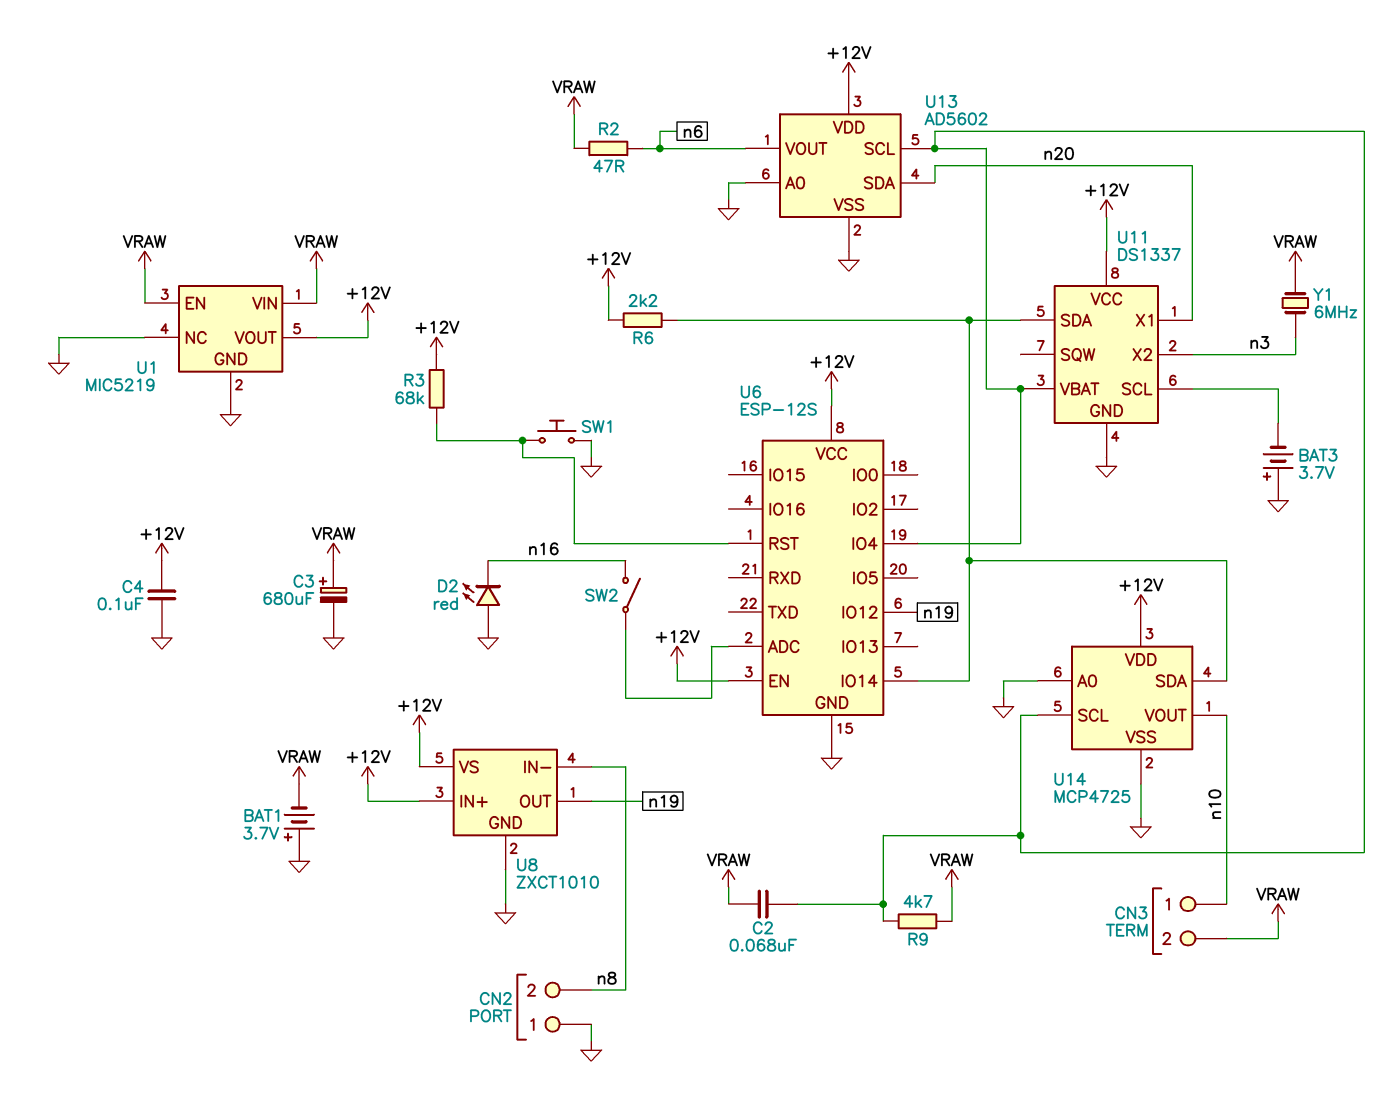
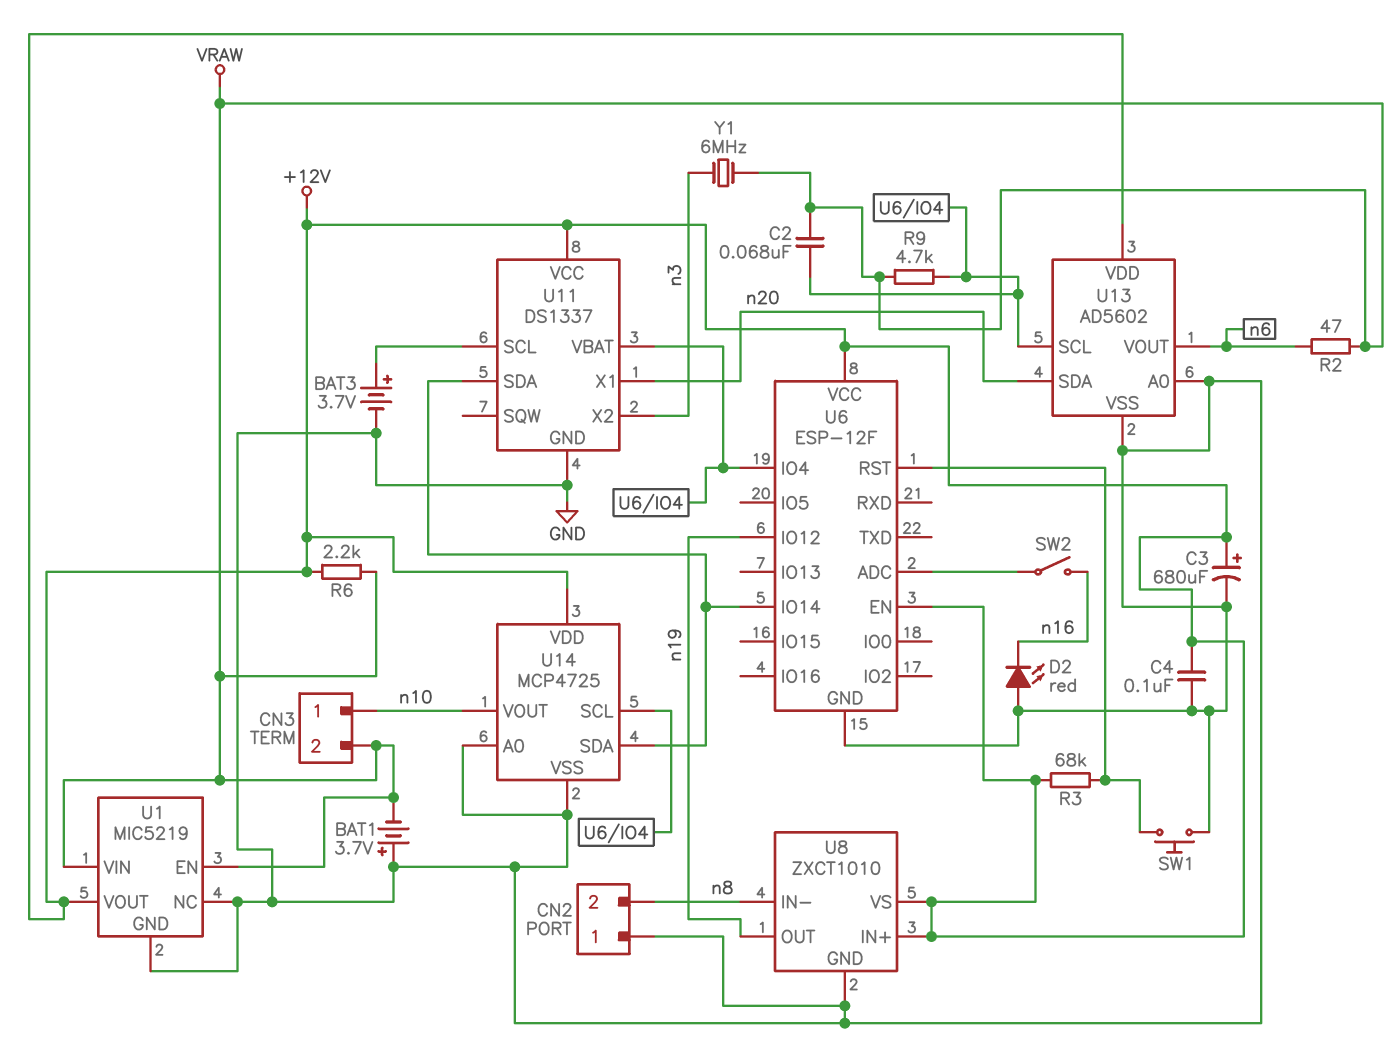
BAT3: 3.7V (plus GND, minus U11/SCL) -> 3.7V (plus U11/SCL, minus GND)
C3: 680uF (plus VRAW, minus GND) -> 680uF (plus +12V, minus GND)
R6: 2.2k (+12V, U6/IO14) -> 2.2k (+12V, VRAW)
U6: ESP-12S -> ESP-12F

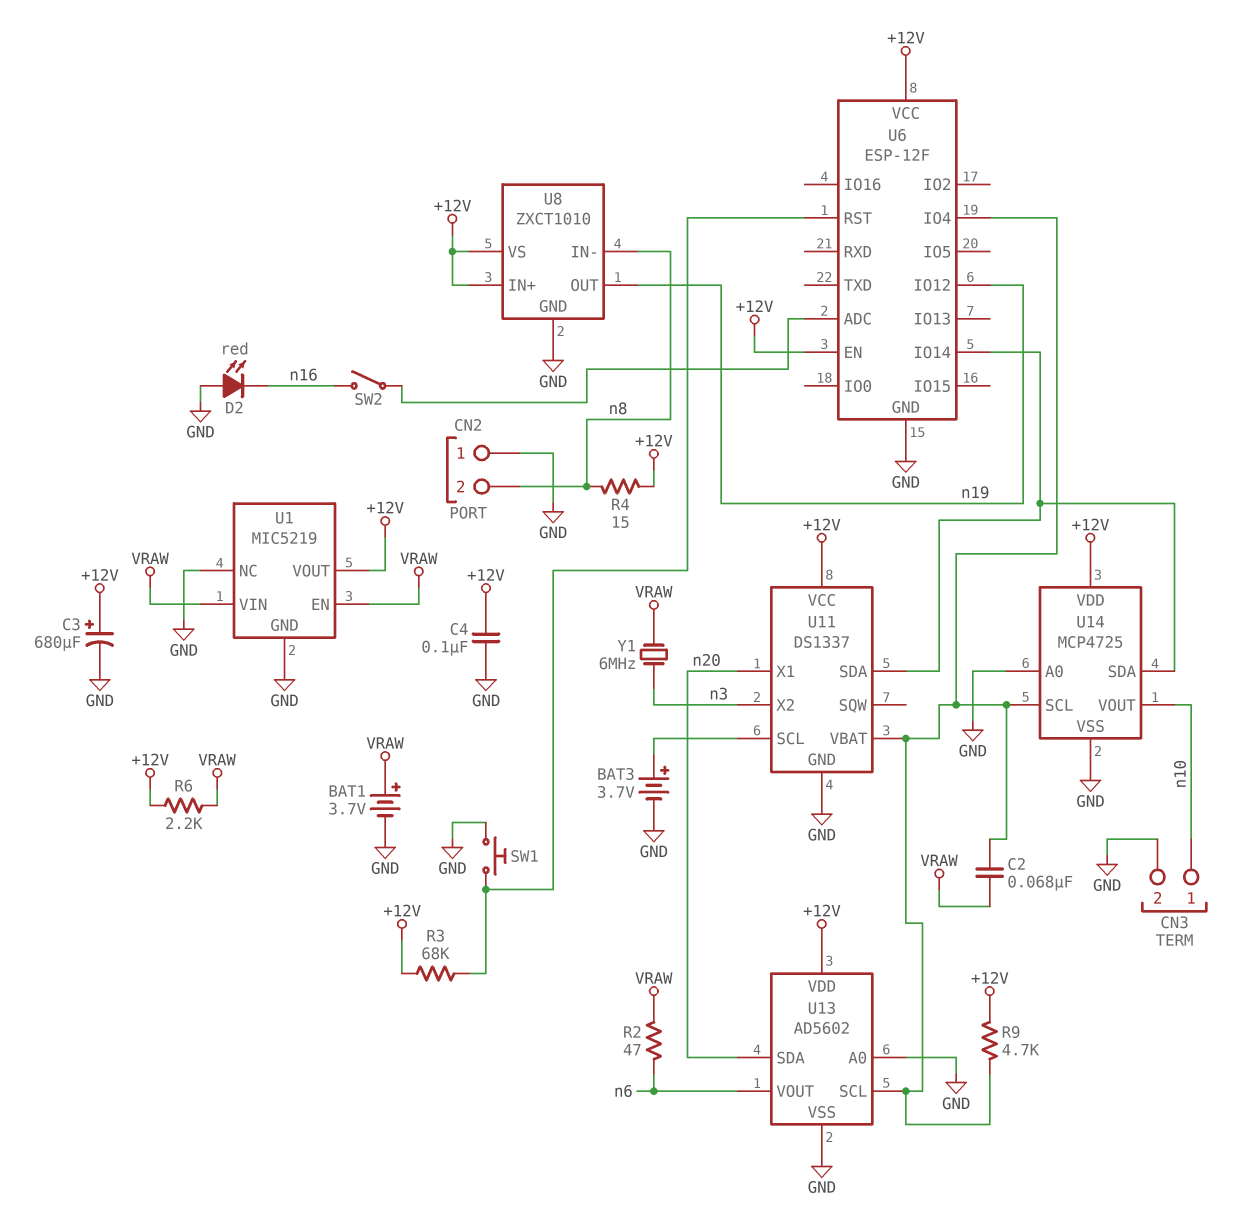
BAT1: 3.7V (plus GND, minus VRAW) -> 3.7V (plus VRAW, minus GND)
CN3 pin 2: VRAW -> GND
R4: none -> 15 (+12V, n8)
R9: 4.7k (U6/IO4, VRAW) -> 4.7k (+12V, U6/IO4)

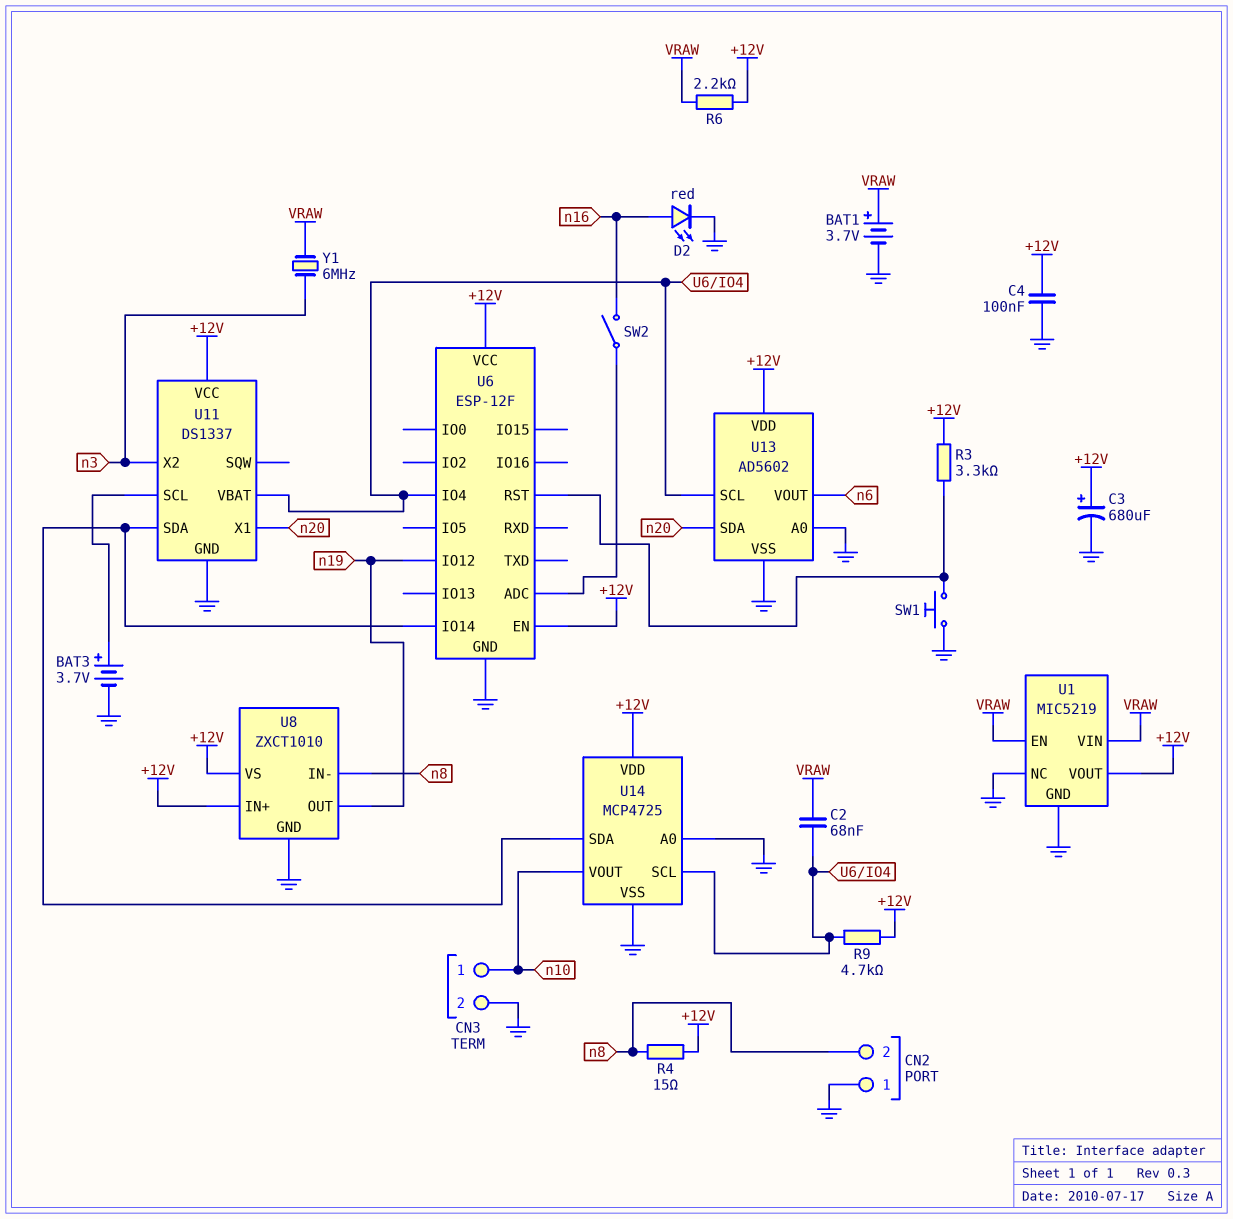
D2: LED red (A GND, K n16) -> LED red (A n16, K GND)
R2: 47 (VRAW, n6) -> none
R3: 68k (+12V, U6/RST) -> 3.3k (+12V, U6/RST)

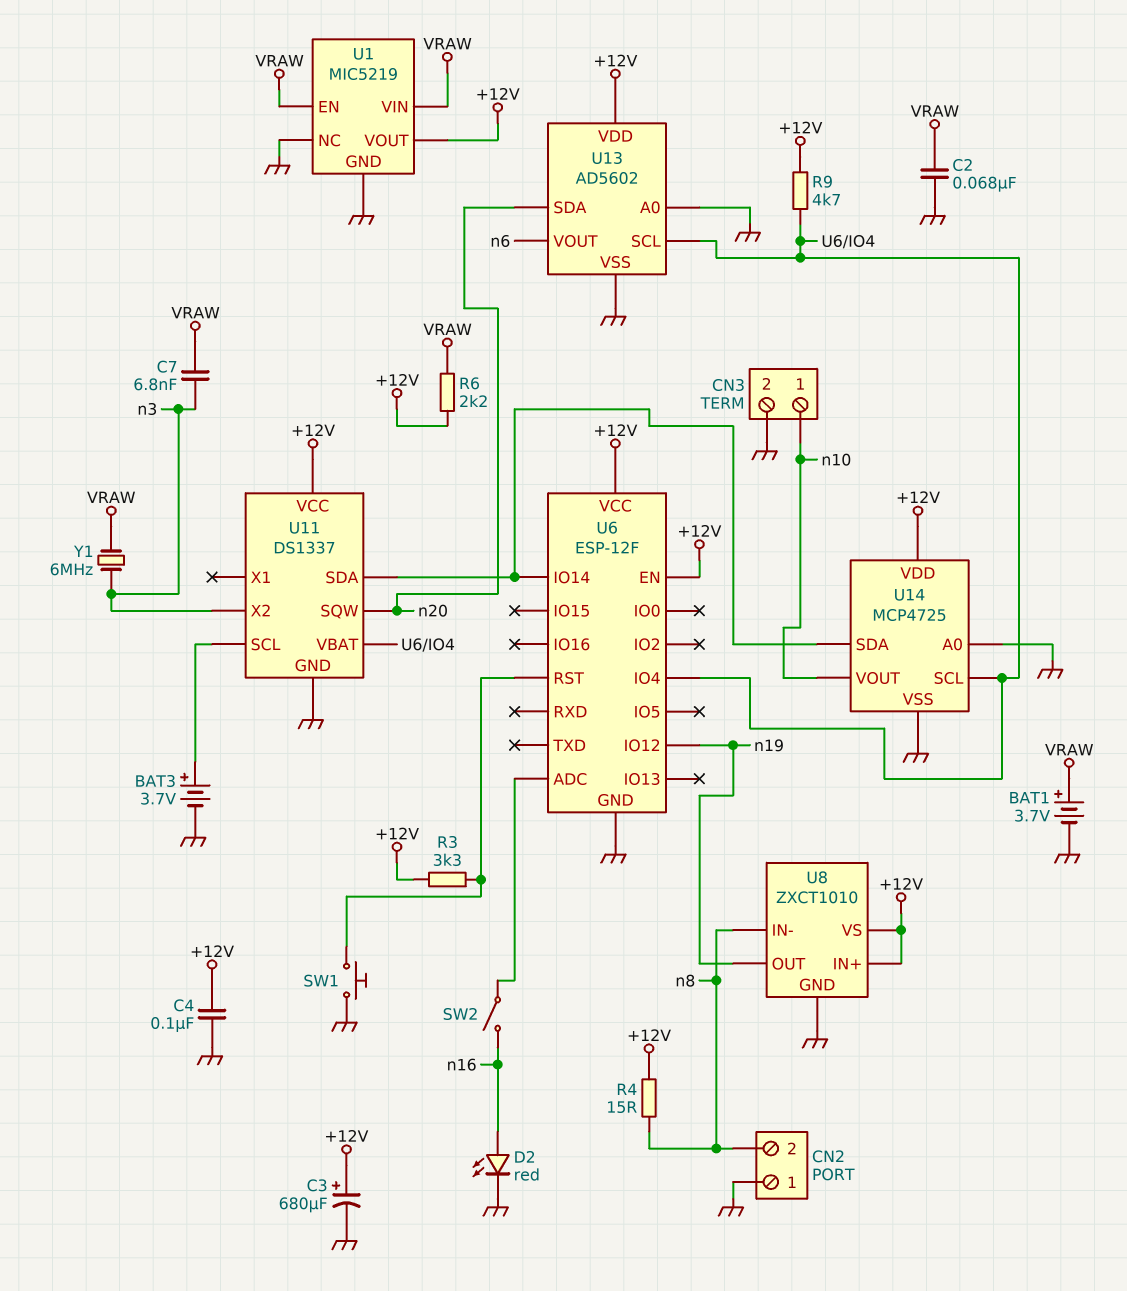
C2: 68nF (U6/IO4, VRAW) -> 68nF (GND, VRAW)
C7: none -> 6.8nF (VRAW, n3)
U11 pin SQW: none -> n20
U11 pin X1: n20 -> none

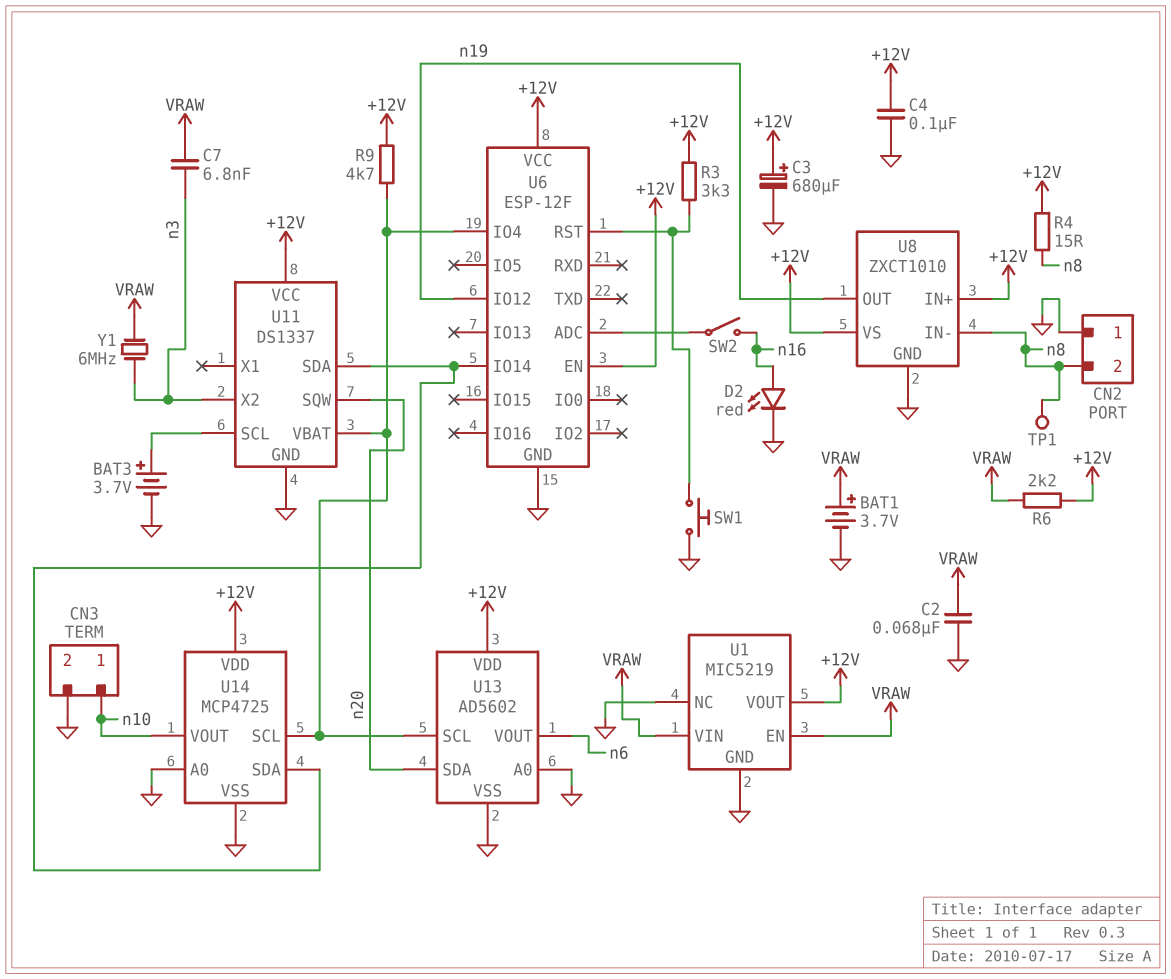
TP1: none -> test point (n8)

